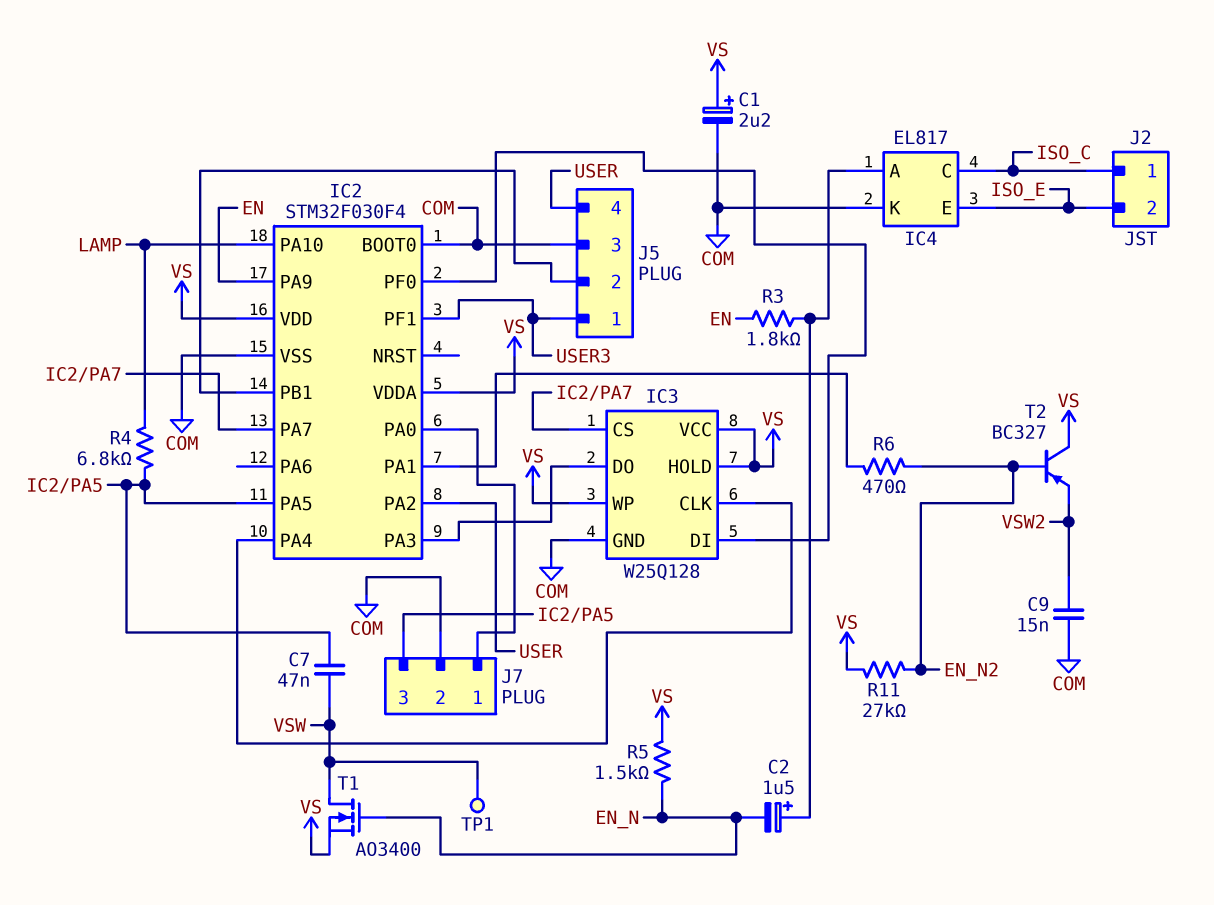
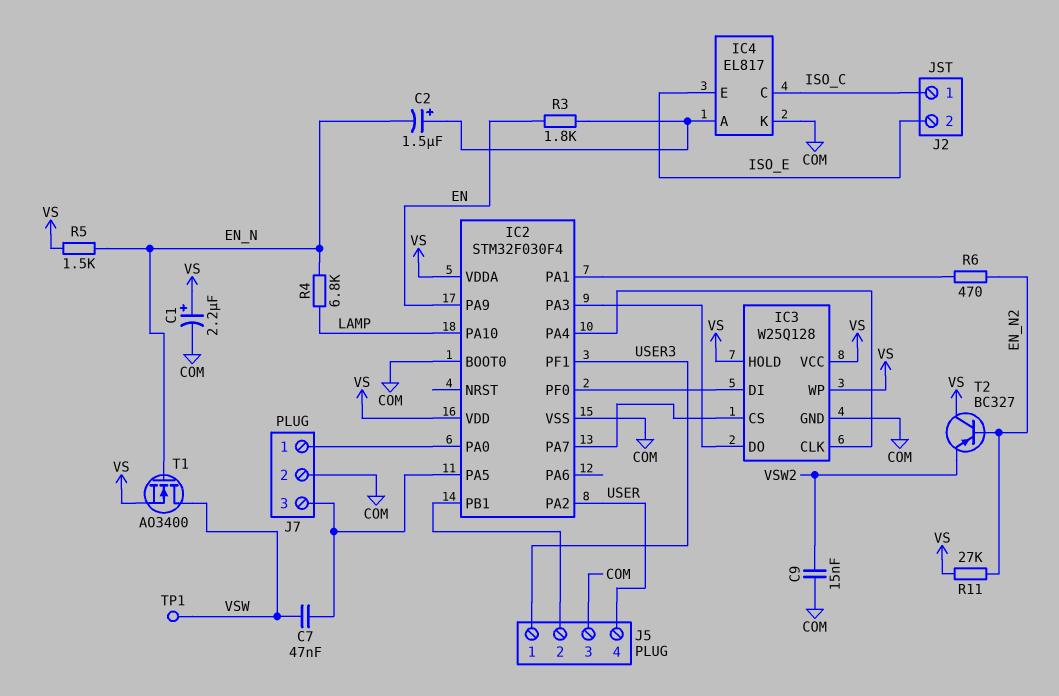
R4: 6.8k (IC2/PA5, LAMP) -> 6.8k (EN_N, LAMP)

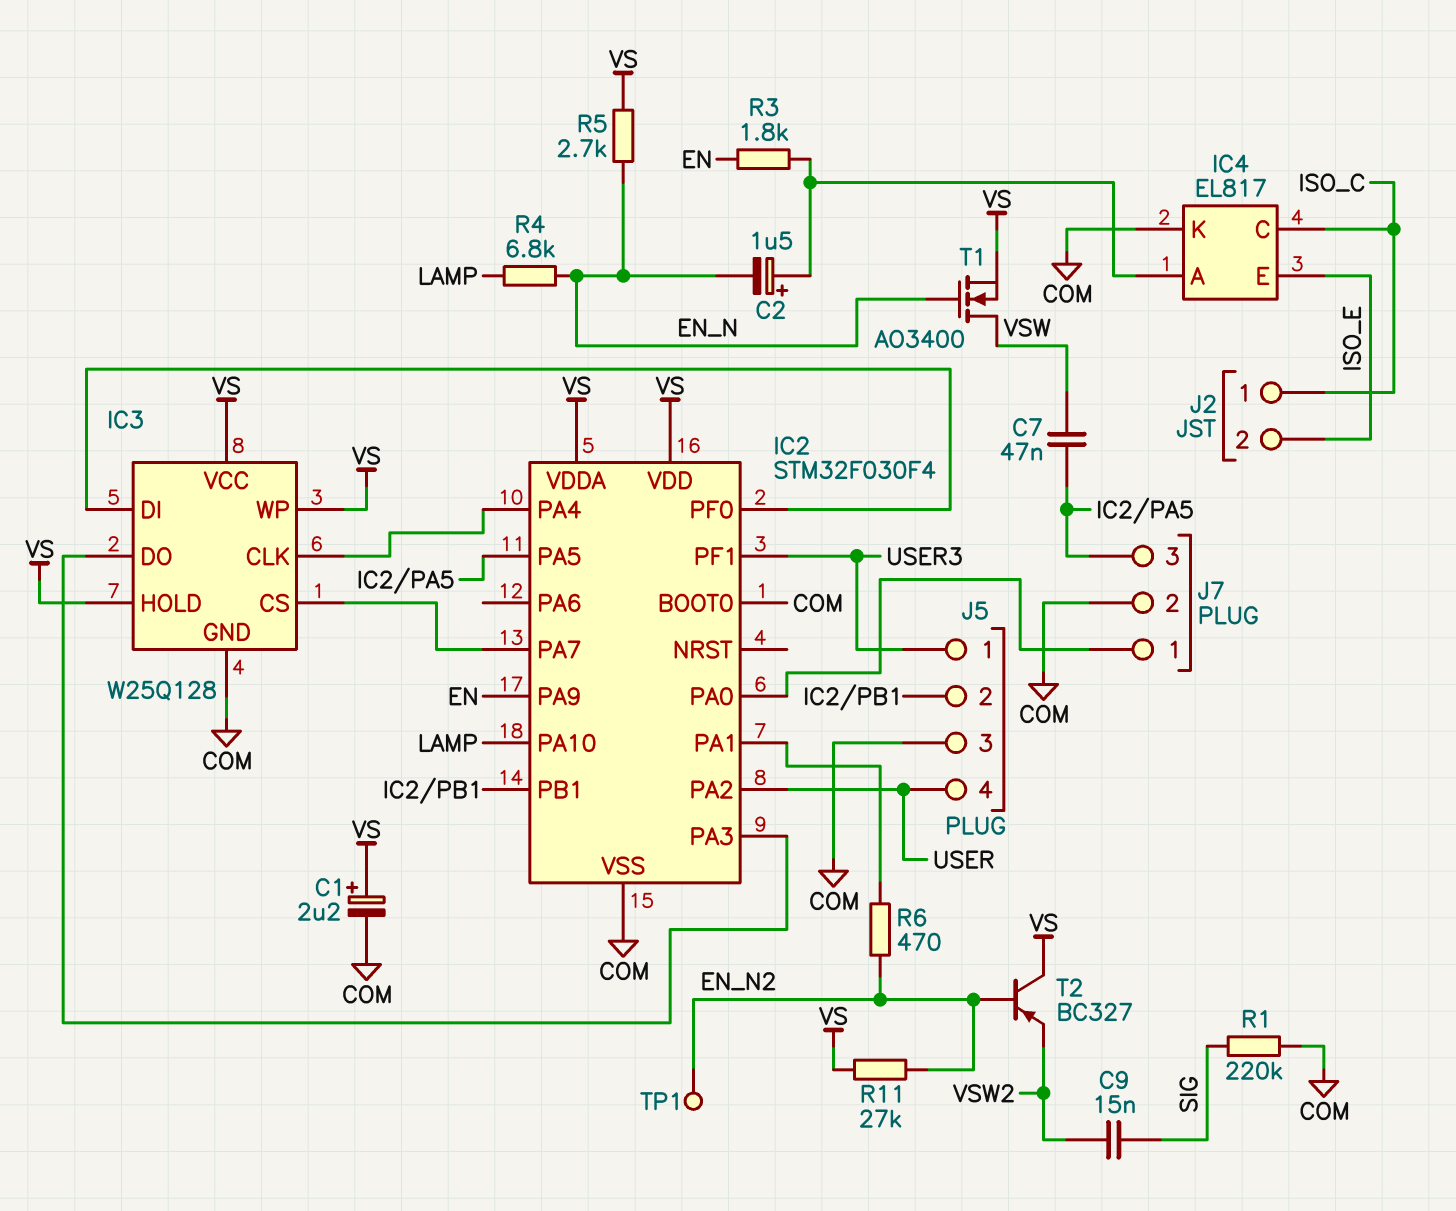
C9: 15nF (COM, VSW2) -> 15nF (SIG, VSW2)
R1: none -> 220k (COM, SIG)
R5: 1.5k (EN_N, VS) -> 2.7k (EN_N, VS)
TP1: test point (VSW) -> test point (EN_N2)

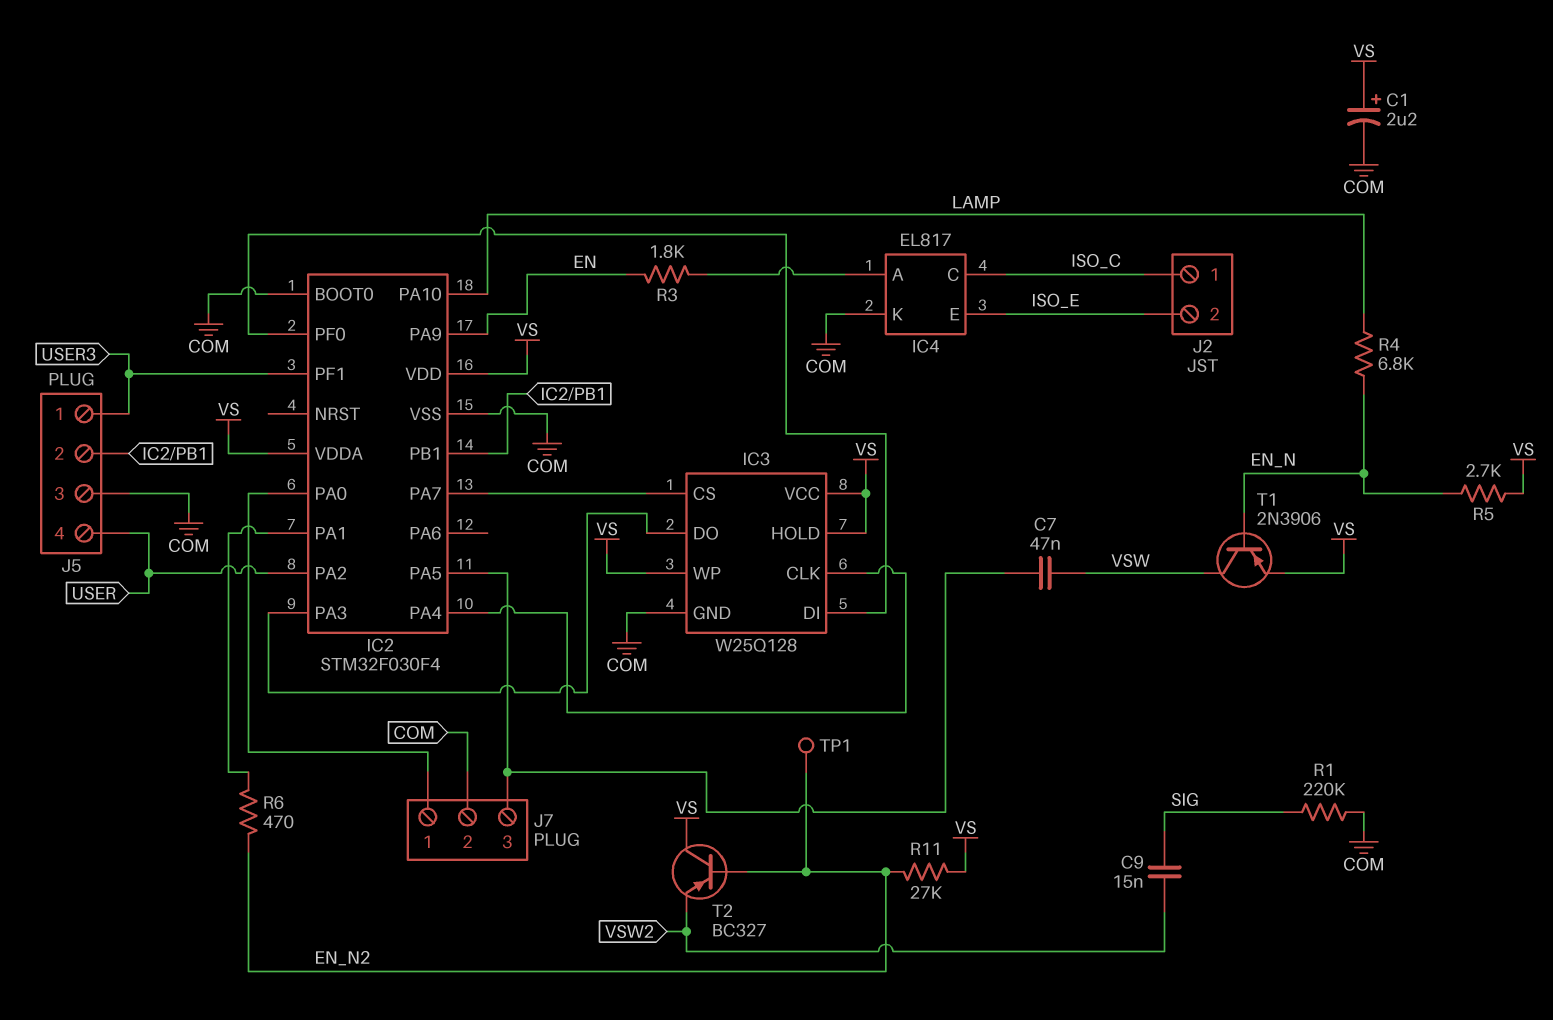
C2: 1.5uF (plus IC4/A, minus EN_N) -> none
T1: NMOS AO3400 (G EN_N, D VSW, S VS) -> PNP 2N3906 (B EN_N, C VSW, E VS)

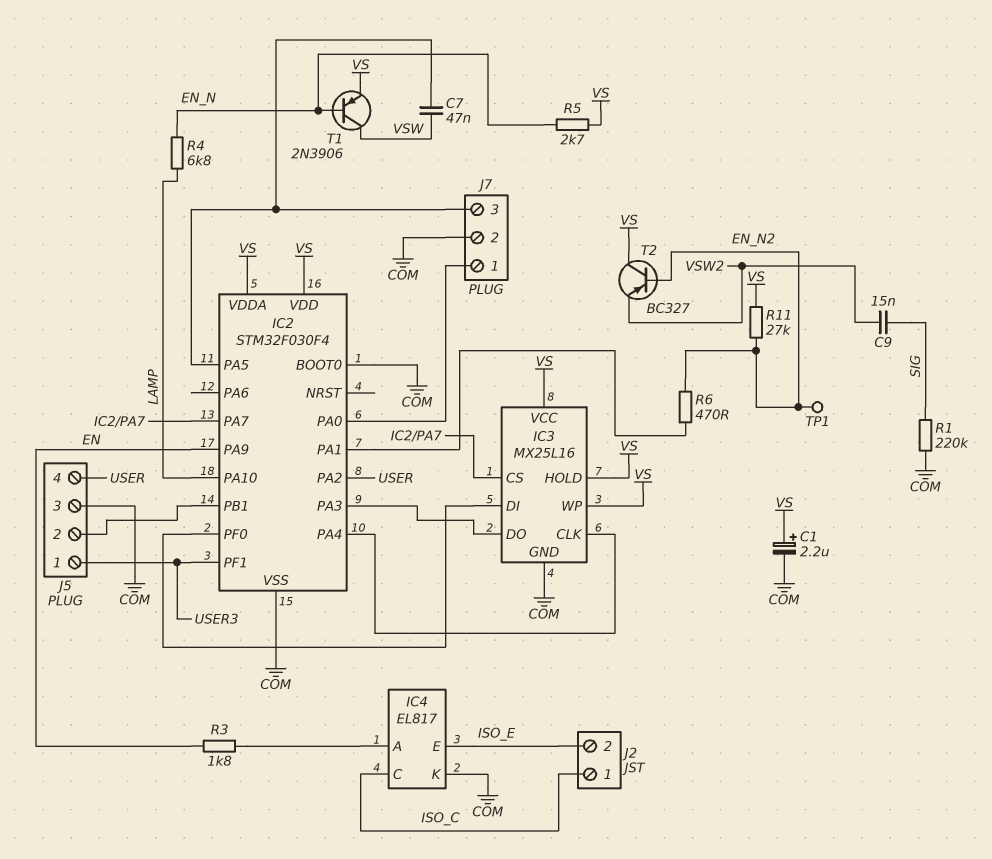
IC3: W25Q128 -> MX25L16

